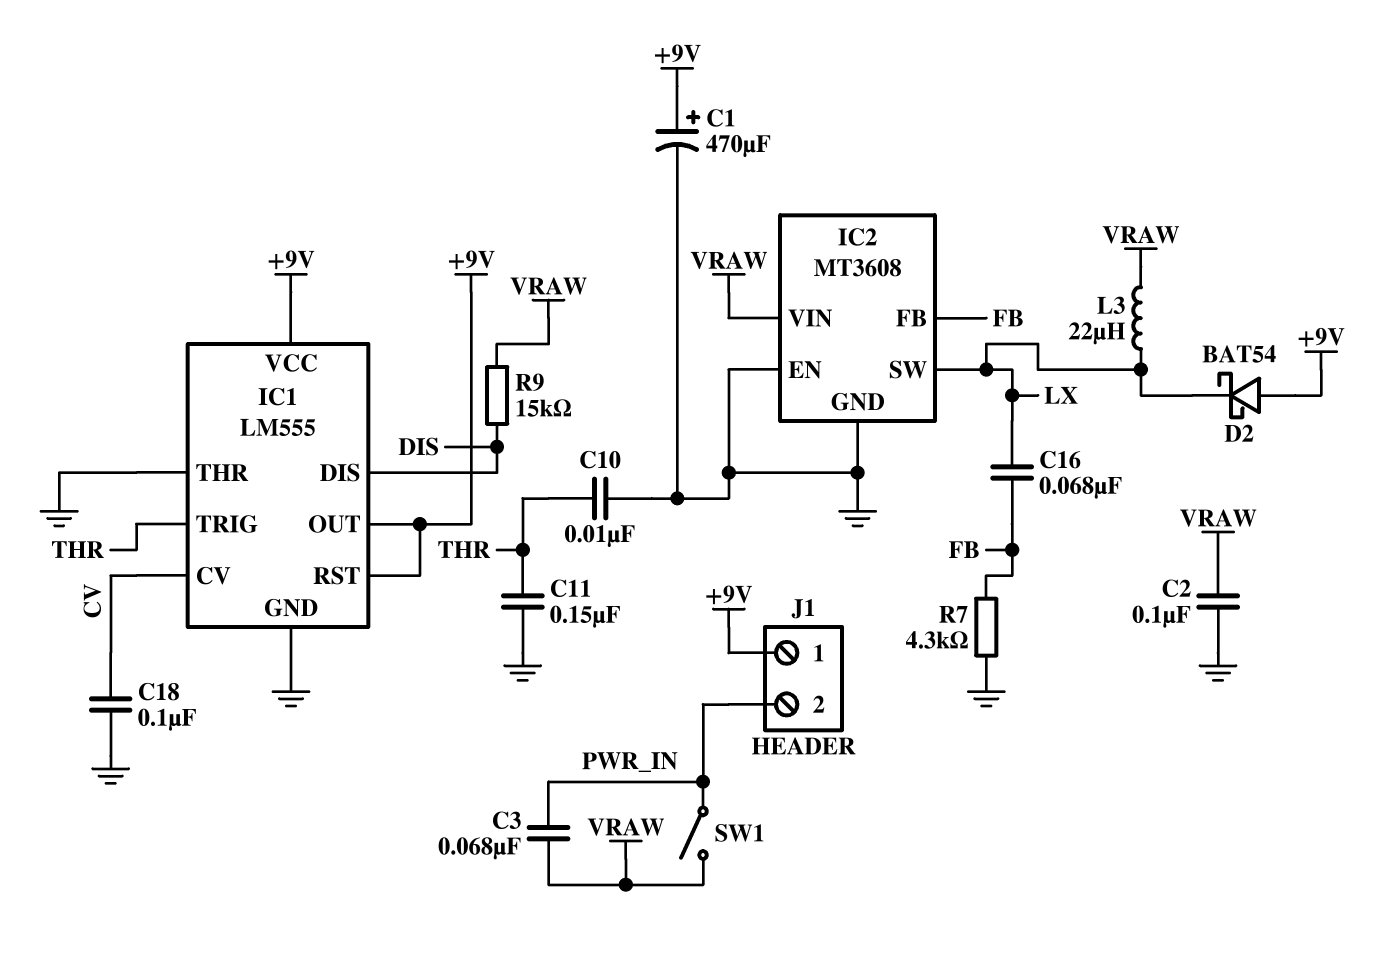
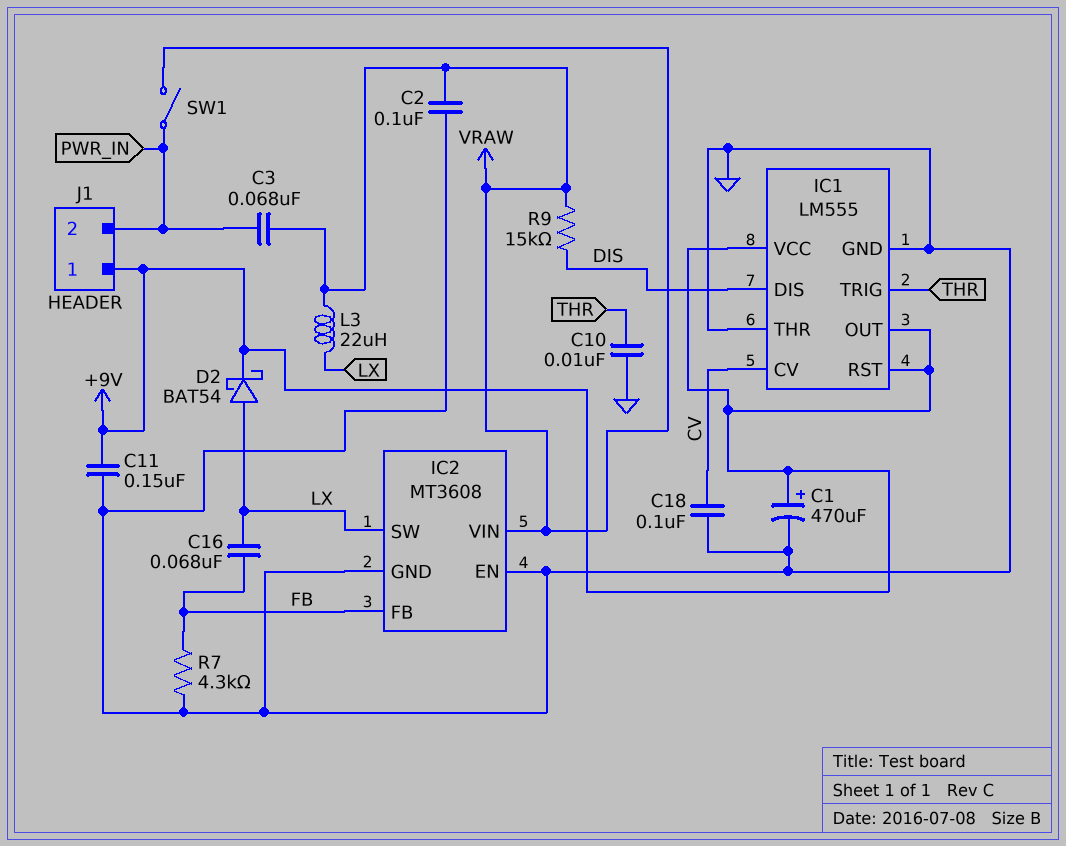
C11: 150nF (GND, THR) -> 150nF (+9V, GND)
D2: schottky BAT54 (A +9V, K LX) -> schottky BAT54 (A LX, K +9V)

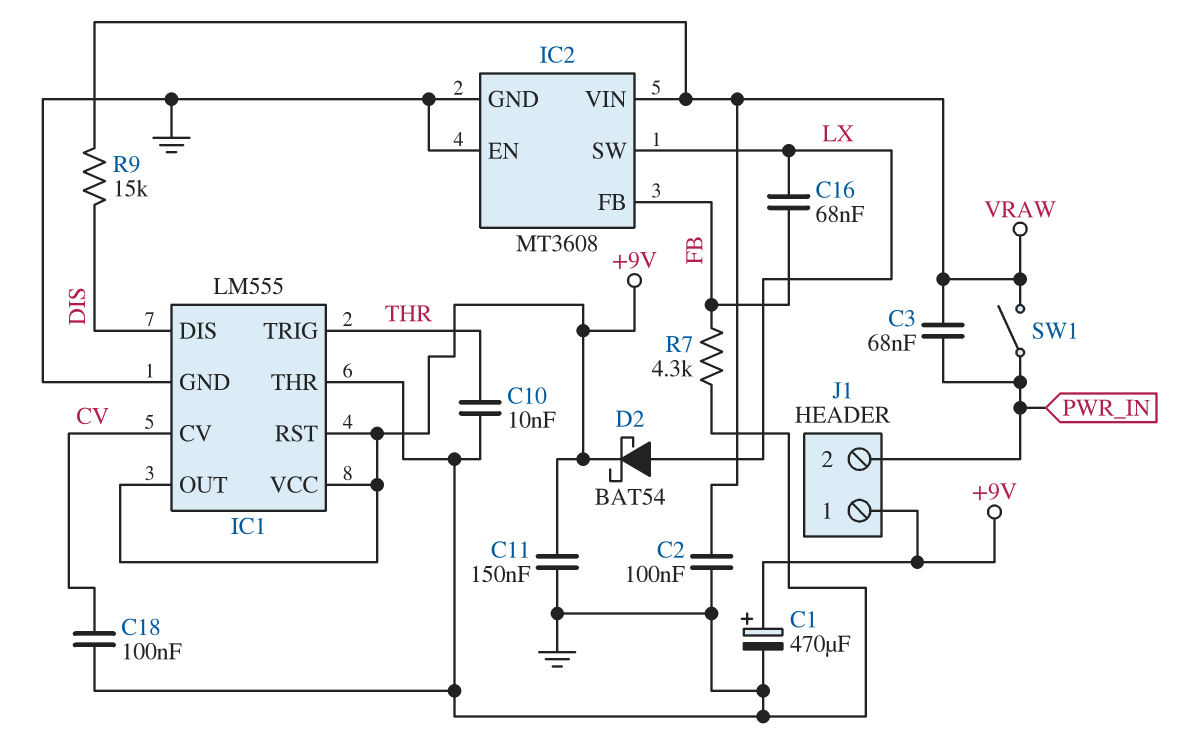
L3: 22uH (LX, VRAW) -> none

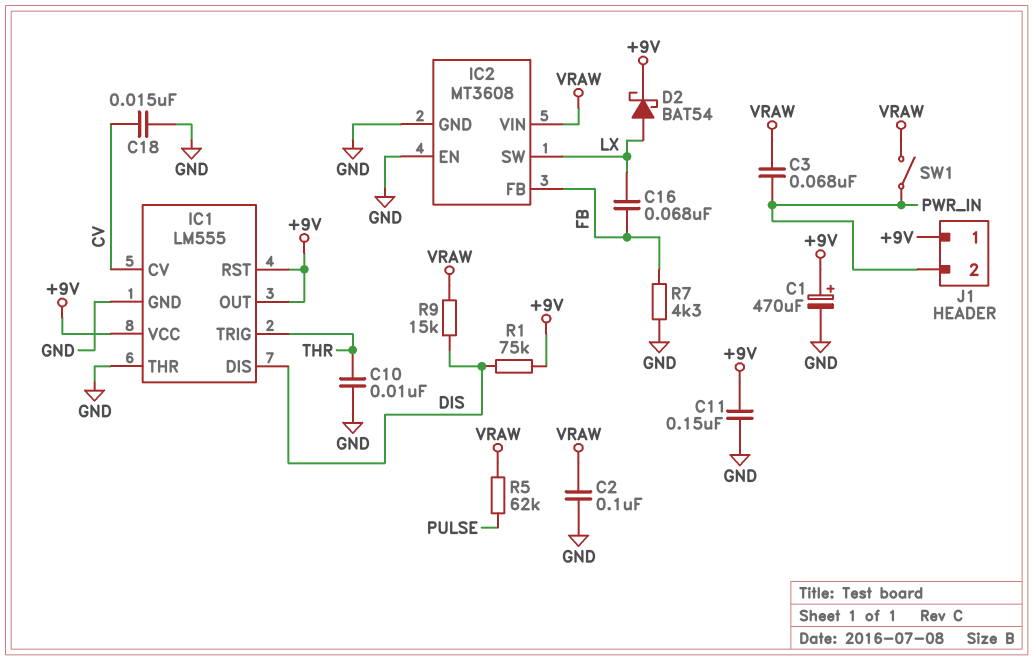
C18: 100nF (CV, GND) -> 15nF (CV, GND)
R1: none -> 75k (+9V, DIS)
R5: none -> 62k (PULSE, VRAW)

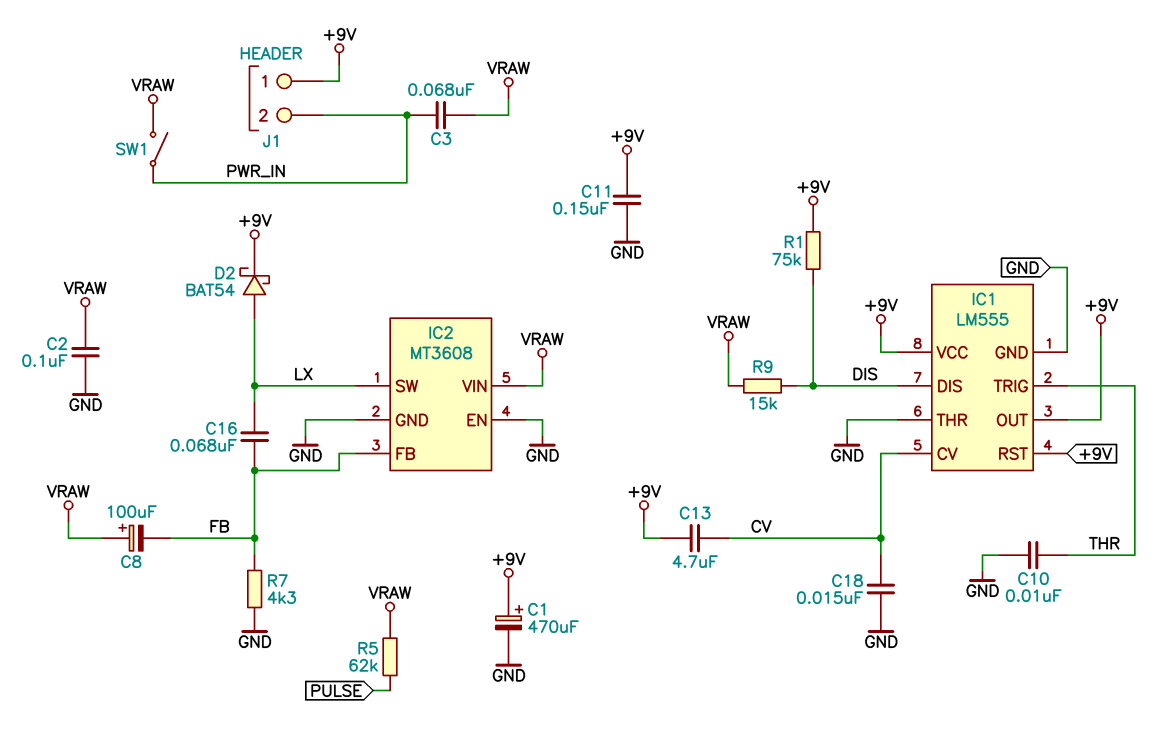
C8: none -> 100uF (plus VRAW, minus FB)
C13: none -> 4.7uF (+9V, CV)

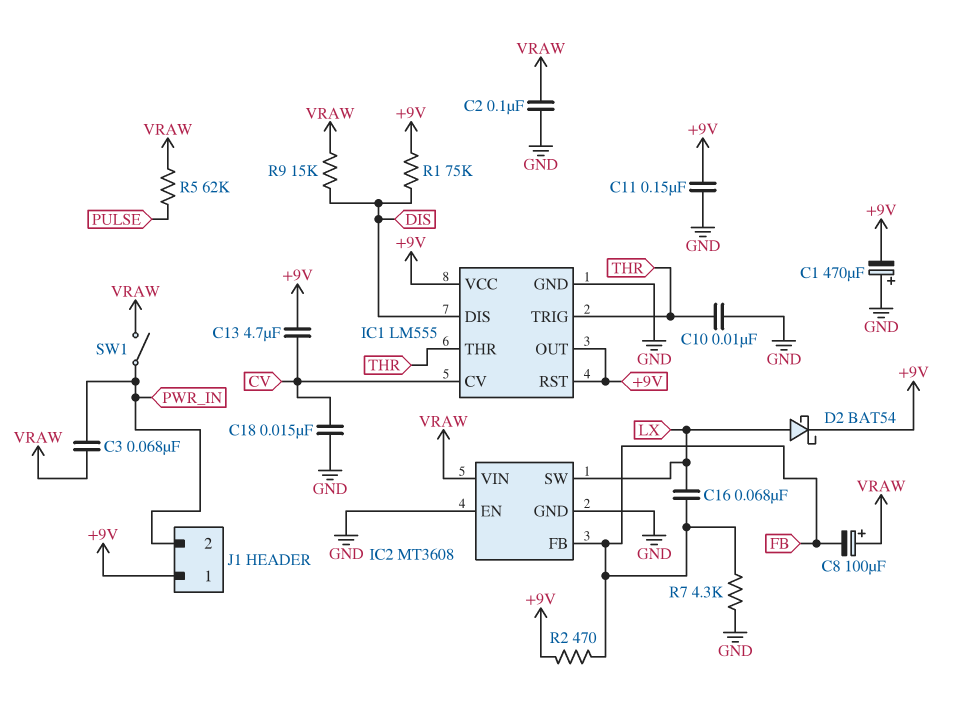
C1: 470uF (plus +9V, minus GND) -> 470uF (plus GND, minus +9V)
IC1 pin THR: GND -> THR
R2: none -> 470 (+9V, FB)

